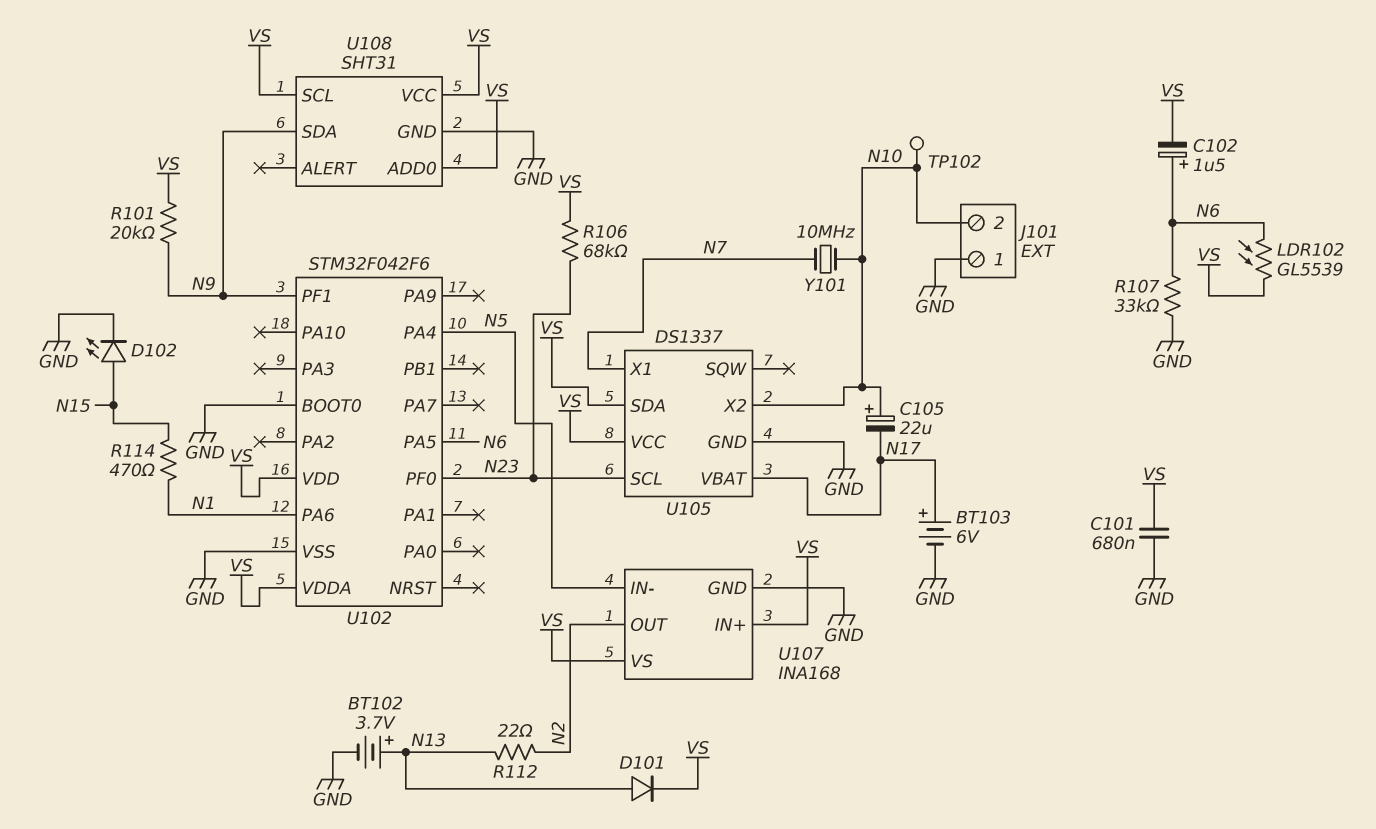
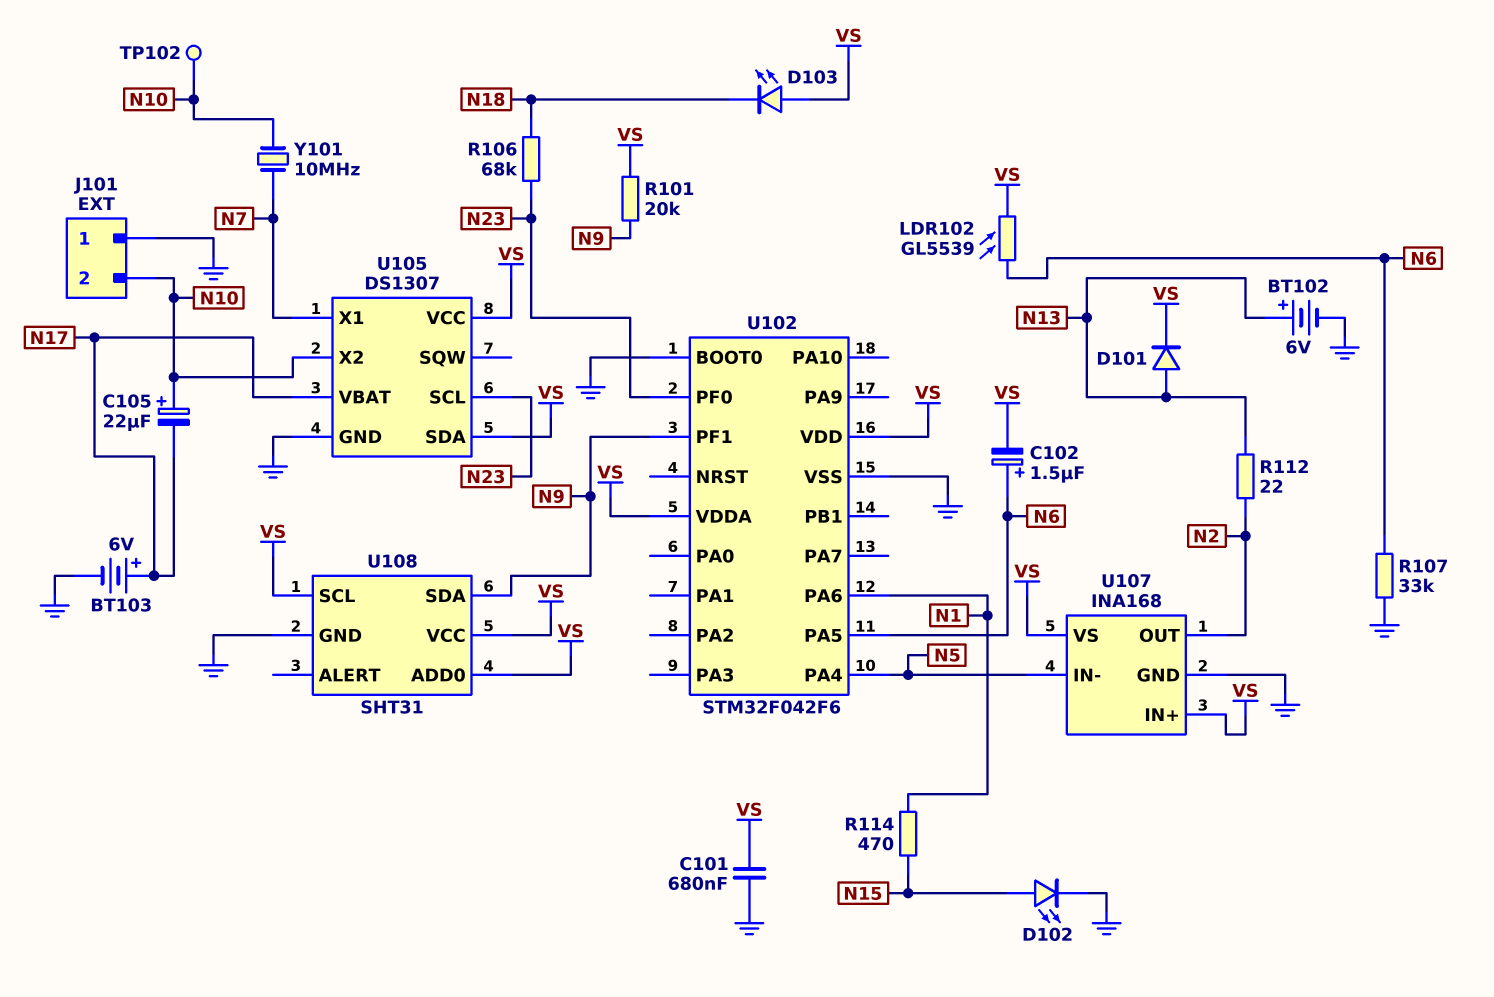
BT102: 3.7V (plus N13, minus GND) -> 6V (plus N13, minus GND)
D103: none -> LED (A VS, K N18)
R106: 68k (N23, VS) -> 68k (N18, N23)
U105: DS1337 -> DS1307

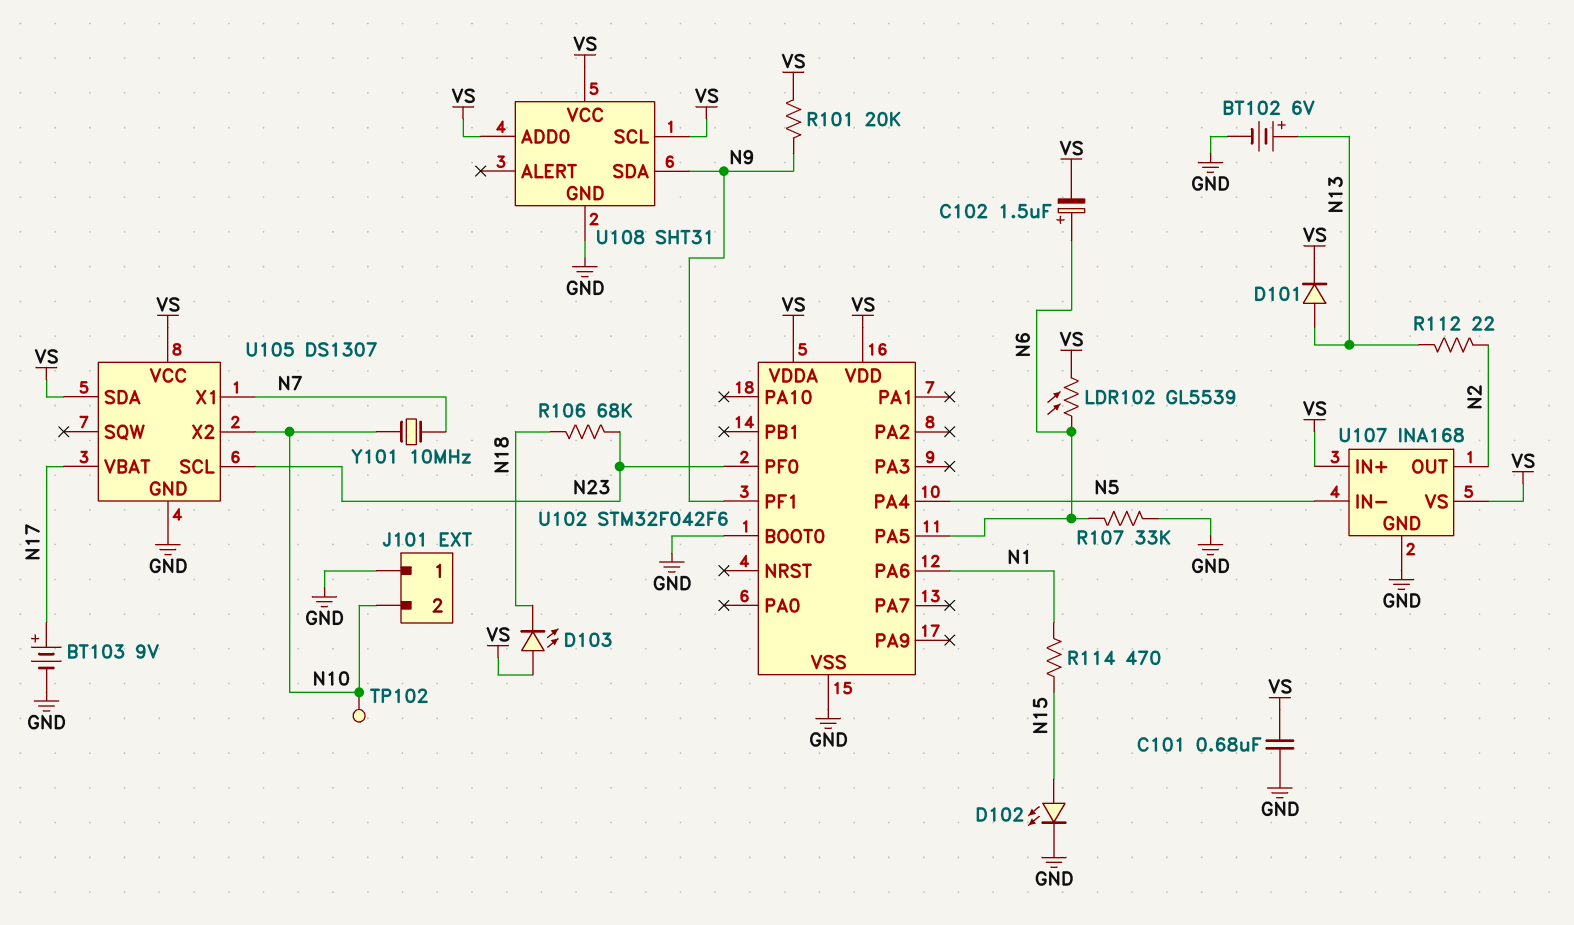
BT103: 6V (plus N17, minus GND) -> 9V (plus N17, minus GND)
C105: 22uF (plus N10, minus N17) -> none

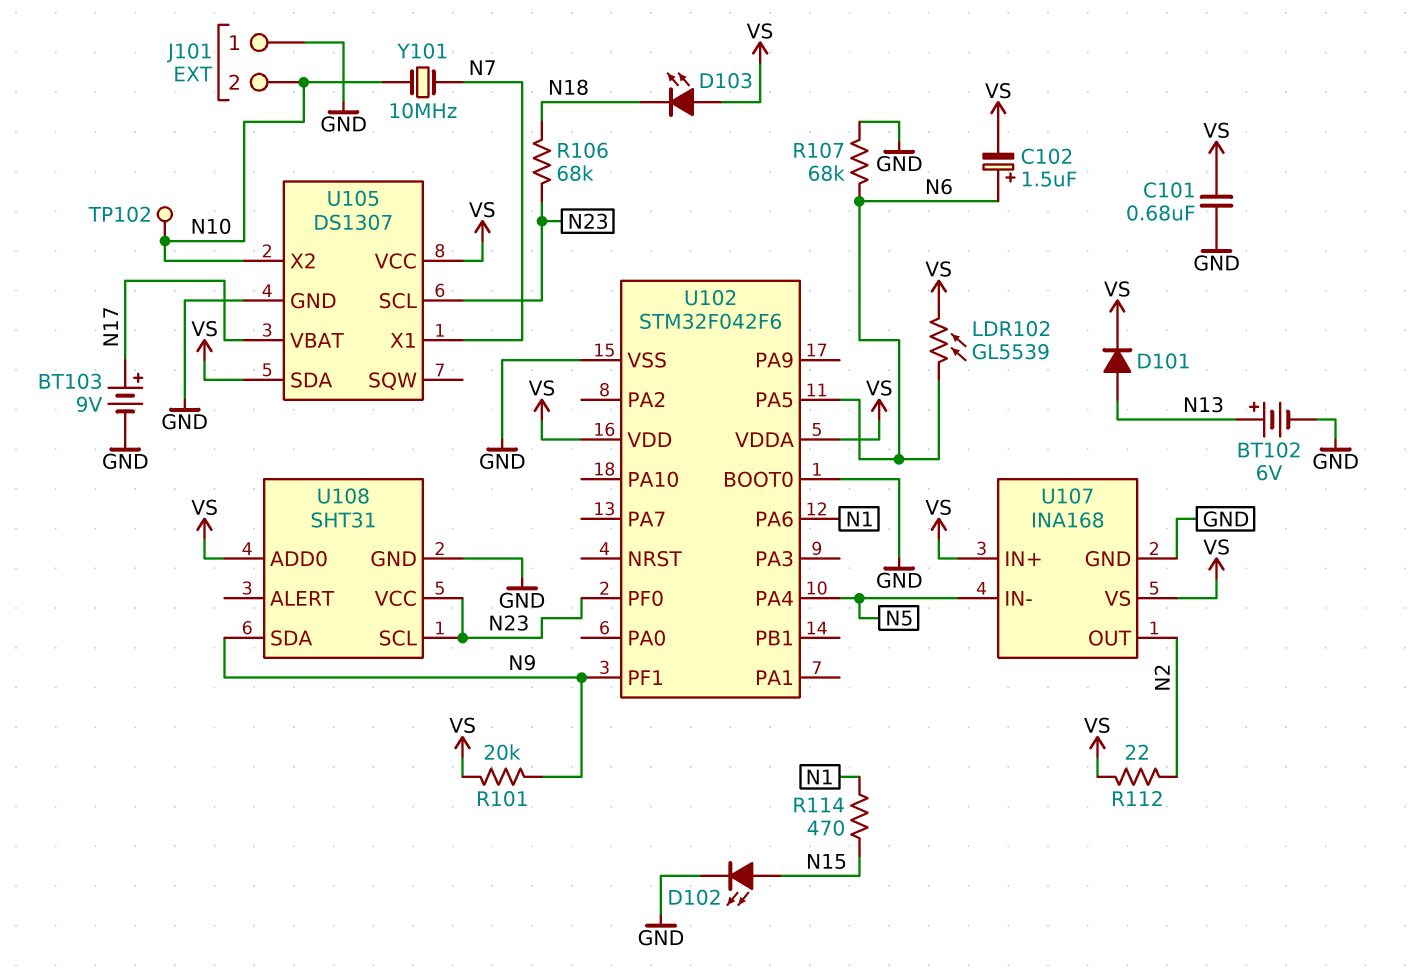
R107: 33k (GND, N6) -> 68k (GND, N6)
R112: 22 (N2, N13) -> 22 (N2, VS)
U108 pin SCL: VS -> N23
U108 pin VCC: VS -> N23

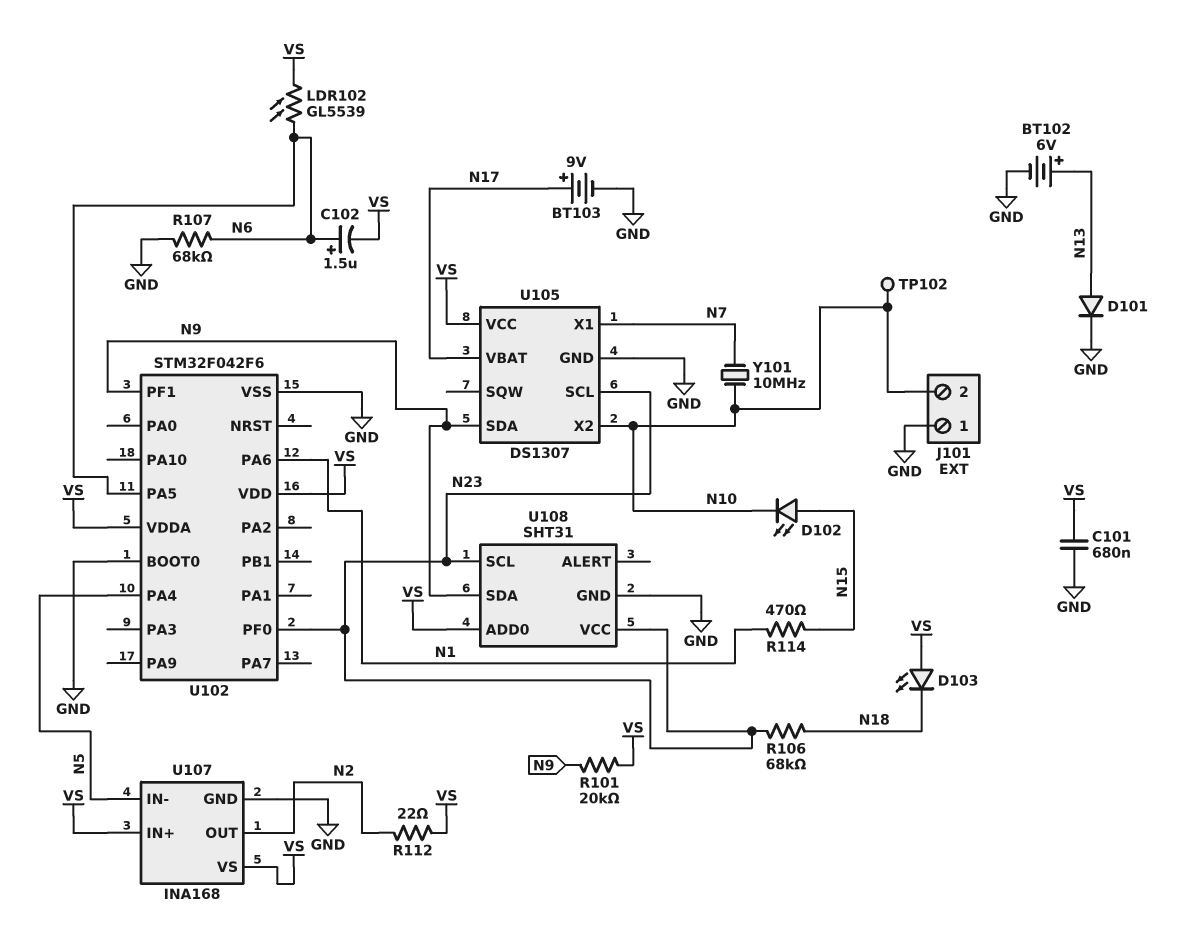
D101: diode (A N13, K VS) -> diode (A N13, K GND)
D102: LED (A N15, K GND) -> LED (A N15, K N10)
U105 pin SDA: VS -> N9

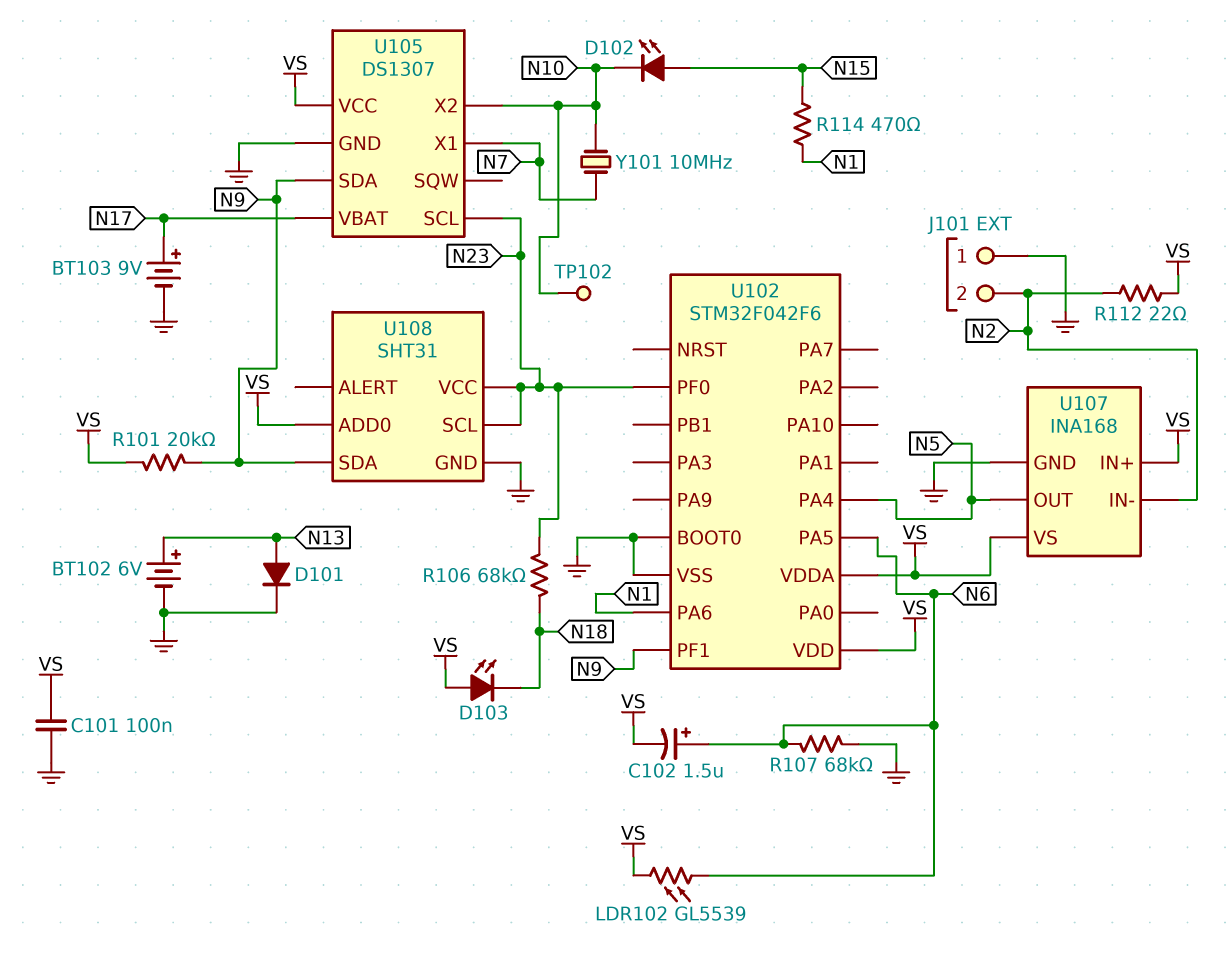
C101: 680nF (GND, VS) -> 100nF (GND, VS)
J101 pin 2: N10 -> N2
U107 pin IN-: N5 -> N2
U107 pin OUT: N2 -> N5

